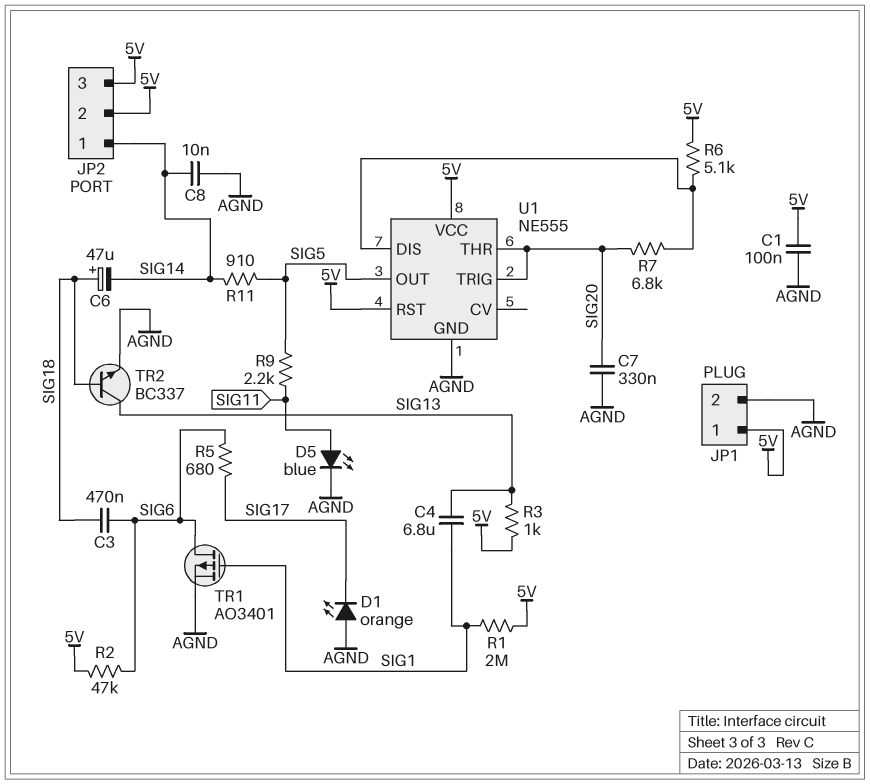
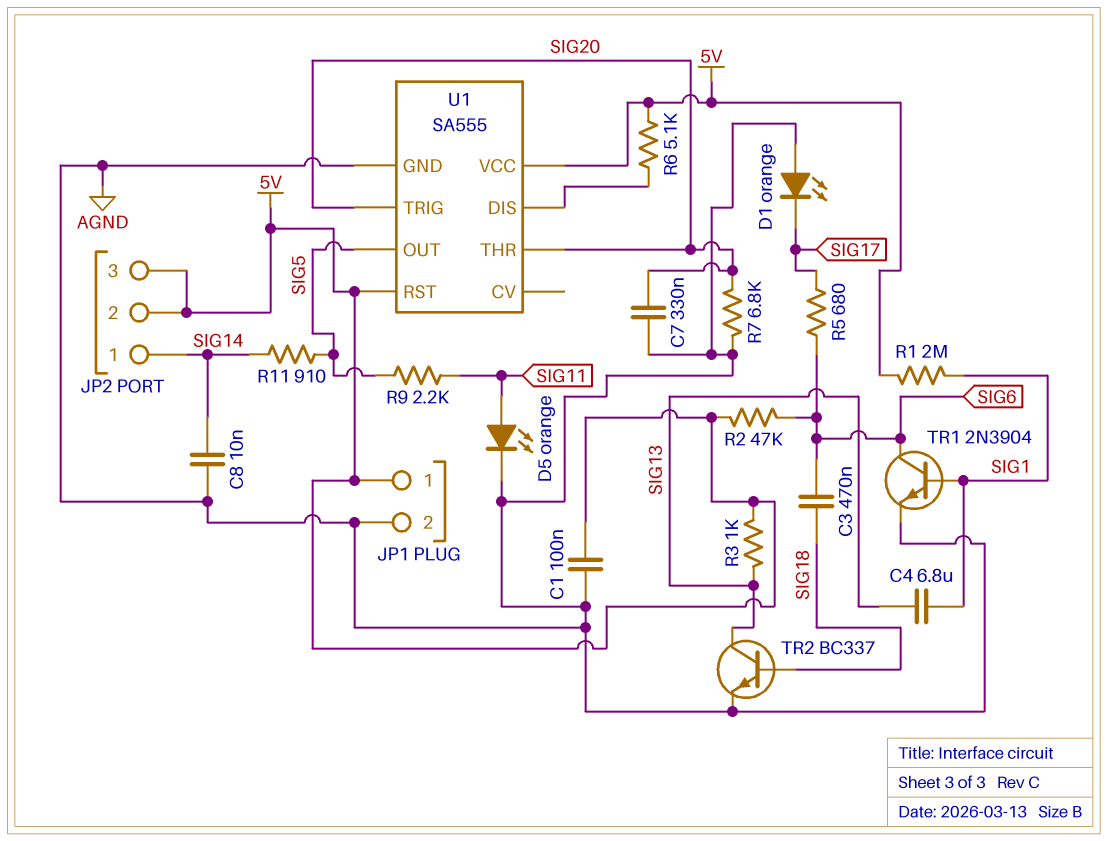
C6: 47uF (plus SIG18, minus SIG14) -> none
D5: LED blue (A SIG11, K AGND) -> LED orange (A SIG11, K AGND)
R7: 6.8k (SIG20, U1/DIS) -> 6.8k (AGND, SIG20)
TR1: PMOS AO3401 (G SIG1, D SIG6, S AGND) -> NPN 2N3904 (B SIG1, C SIG6, E AGND)
U1: NE555 -> SA555

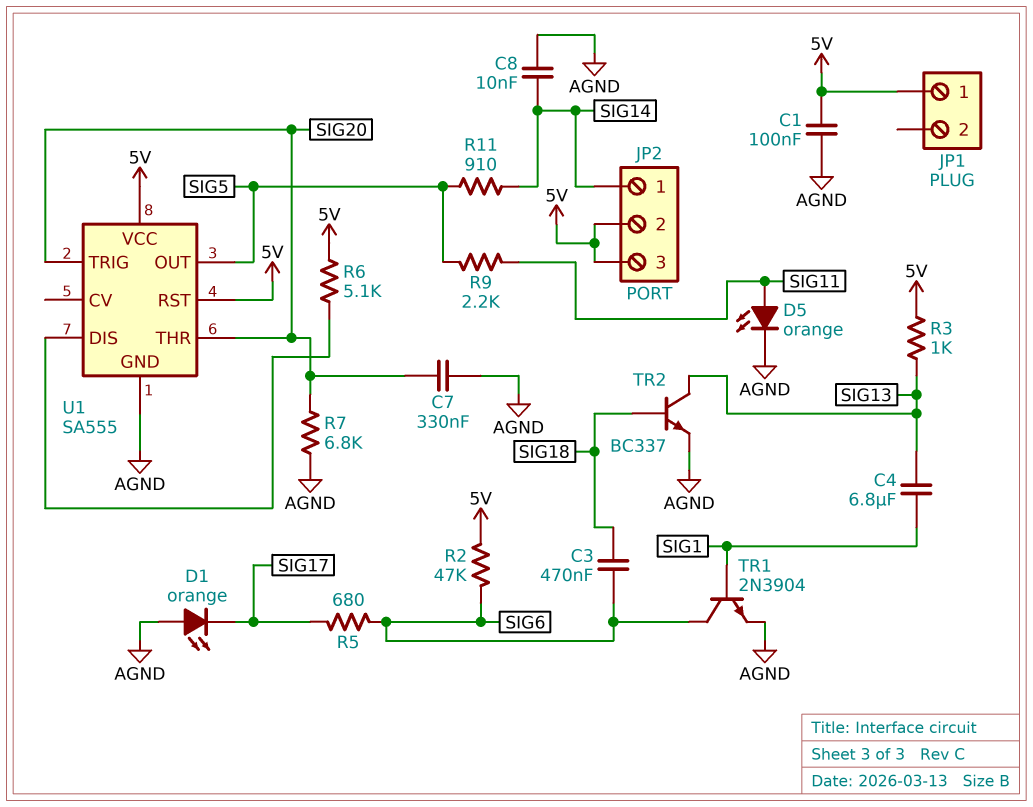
JP1 pin 2: AGND -> none
R1: 2M (5V, SIG1) -> none

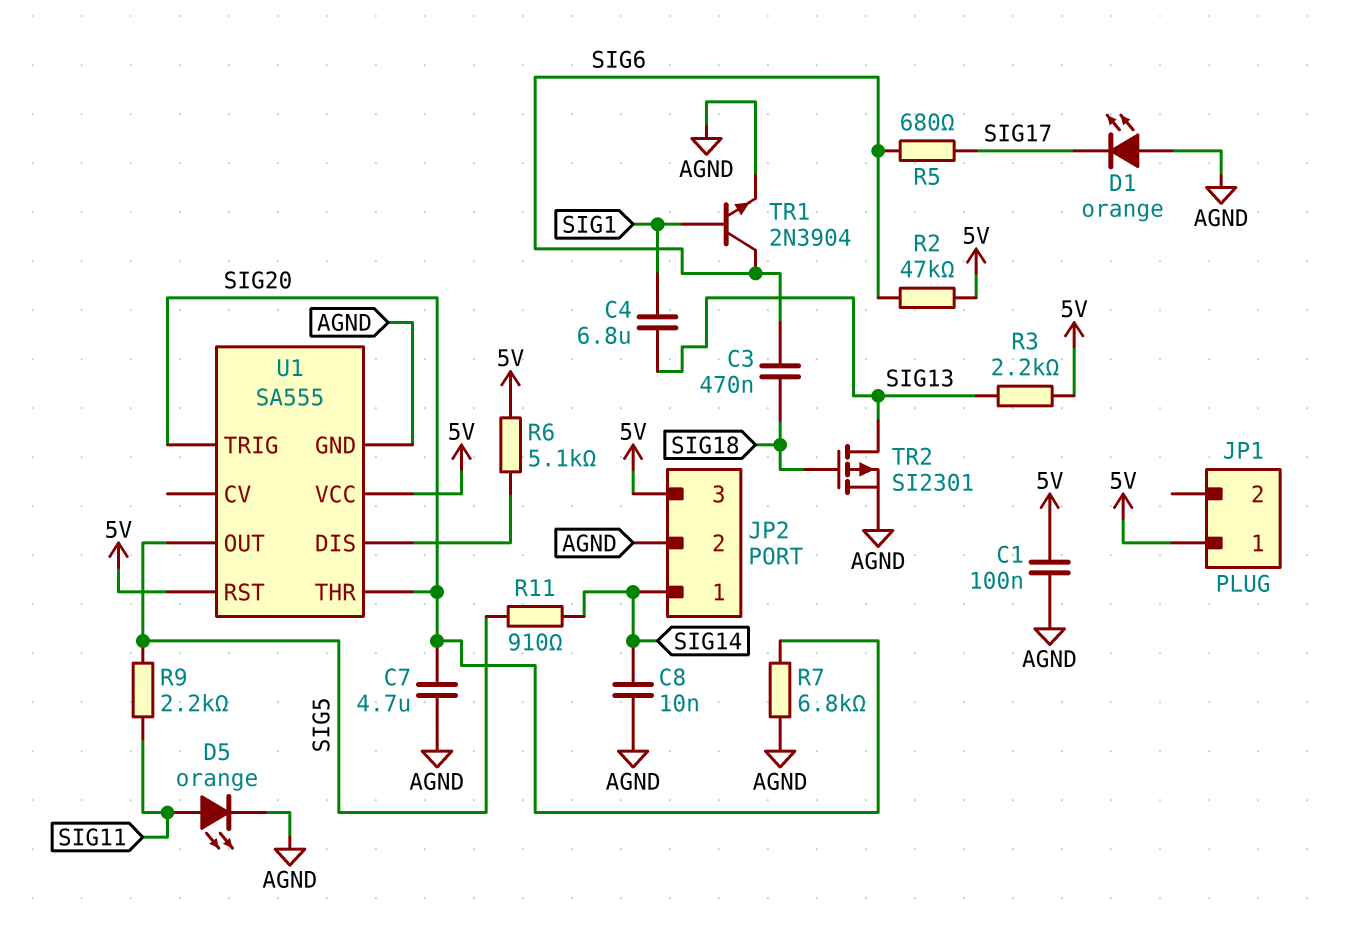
C7: 330nF (AGND, SIG20) -> 4.7uF (AGND, SIG20)
JP2 pin 2: 5V -> AGND
R3: 1k (5V, SIG13) -> 2.2k (5V, SIG13)
TR2: NPN BC337 (B SIG18, C SIG13, E AGND) -> PMOS SI2301 (G SIG18, D SIG13, S AGND)

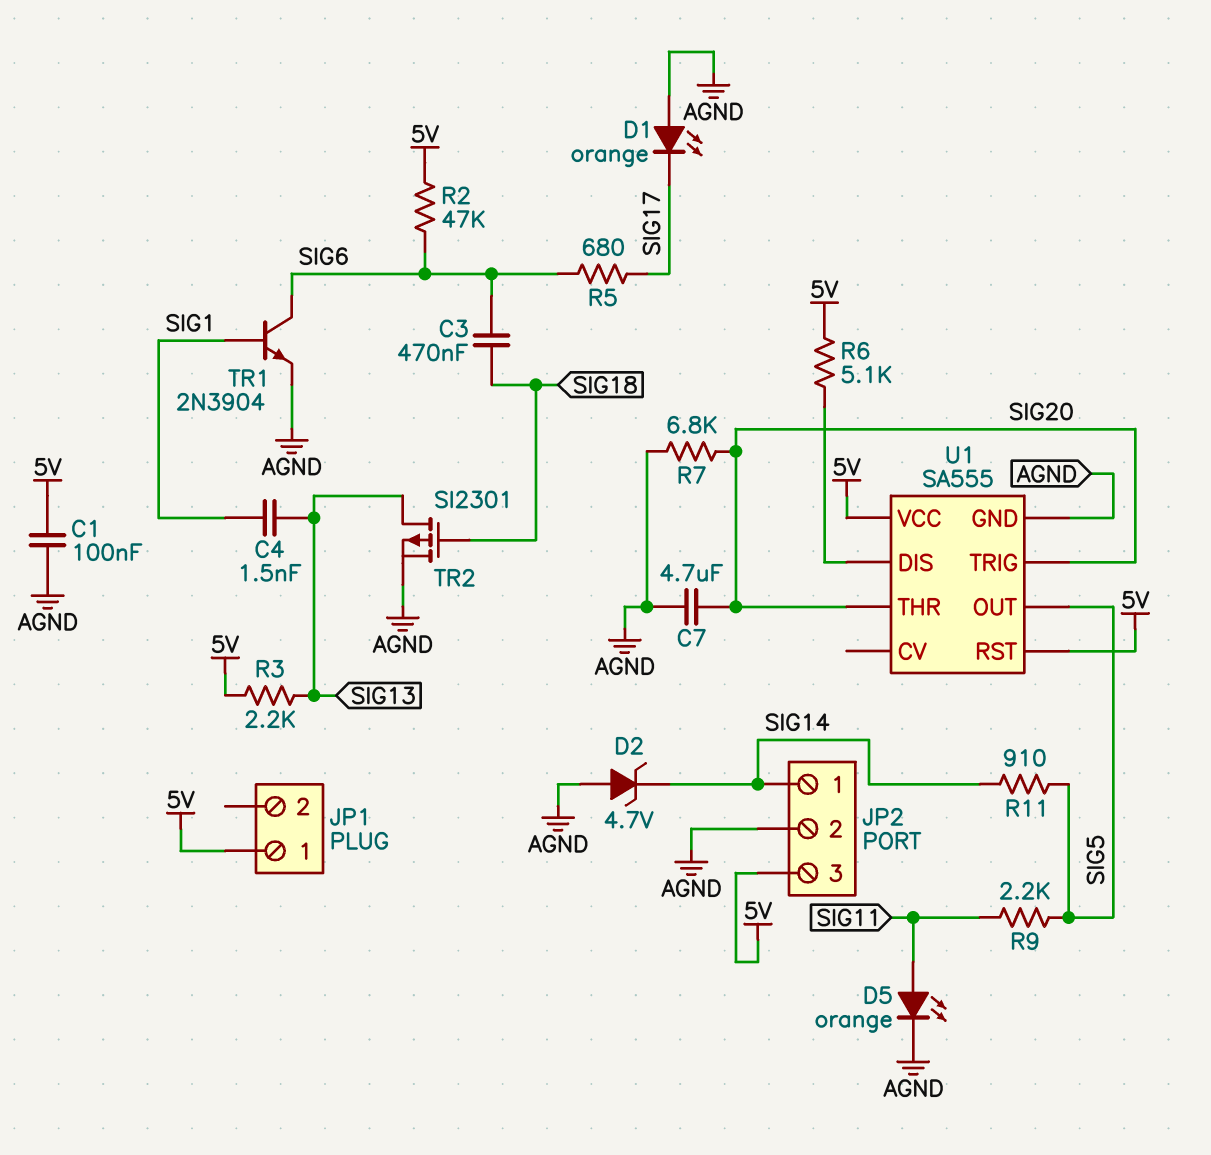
C4: 6.8uF (SIG1, SIG13) -> 1.5nF (SIG1, SIG13)
C8: 10nF (AGND, SIG14) -> none
D2: none -> zener 4.7V (A AGND, K SIG14)

